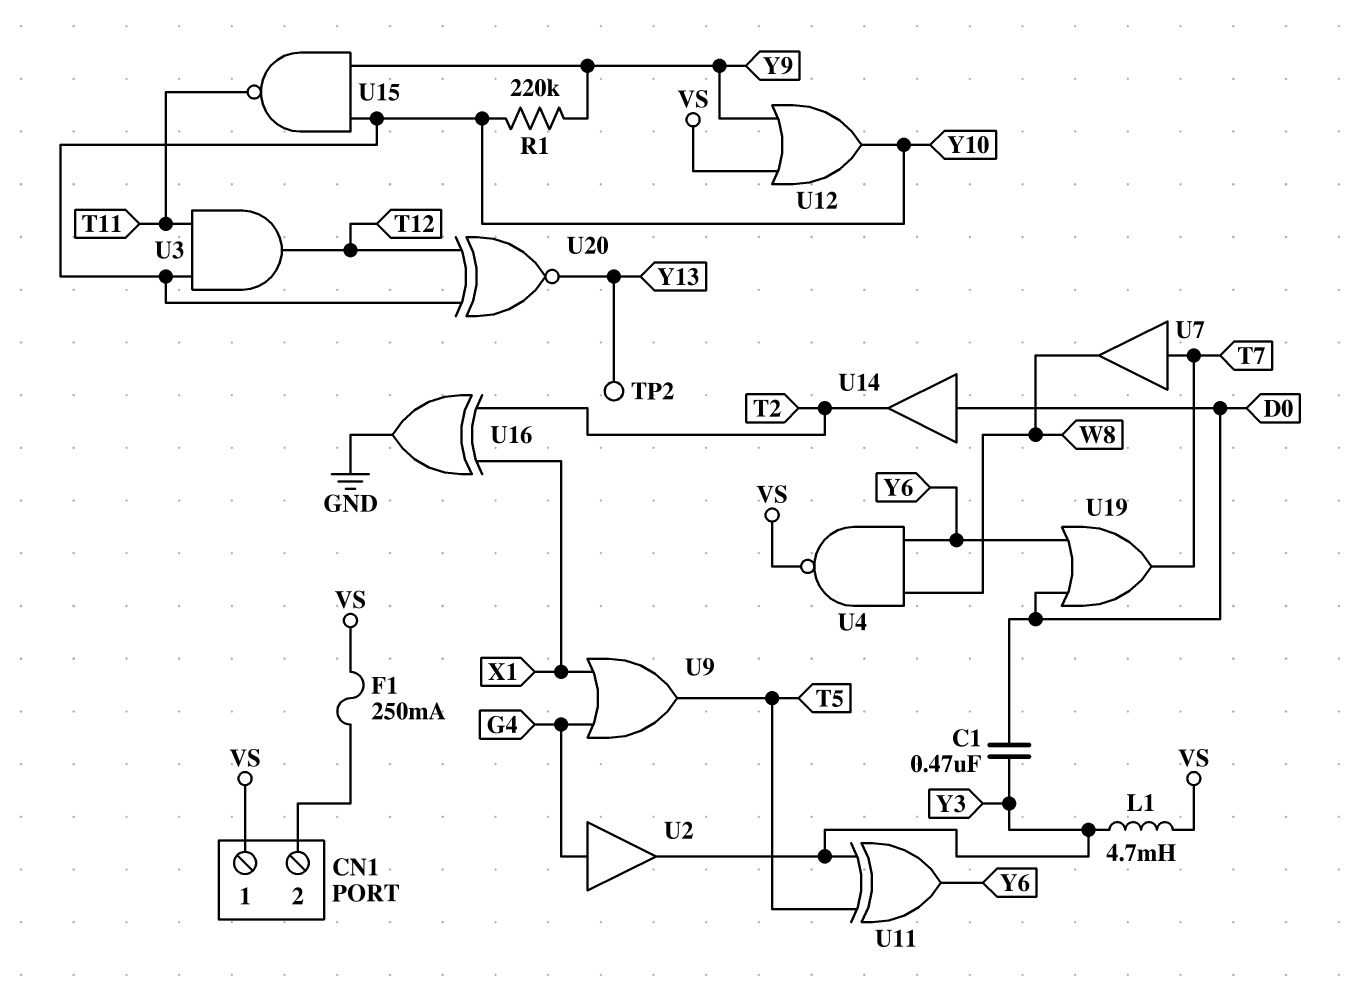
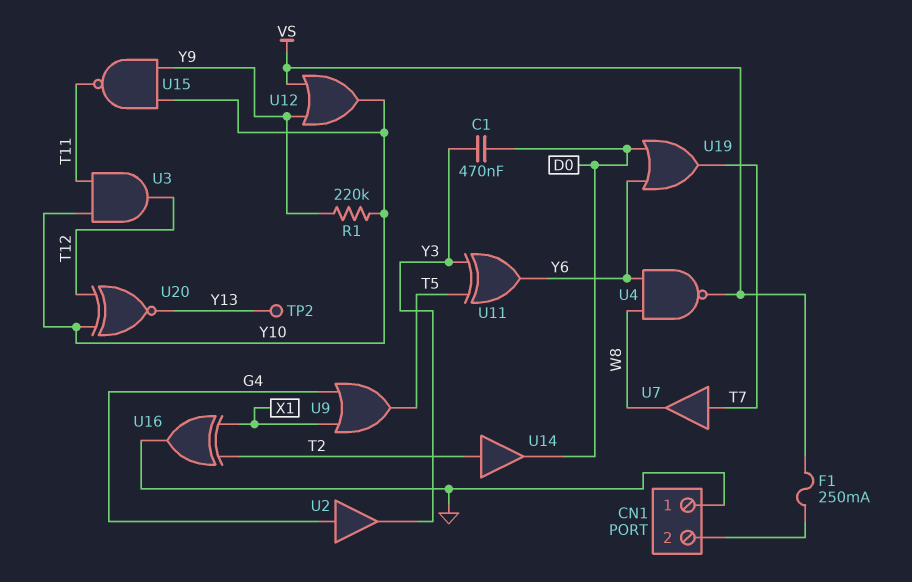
CN1 pin 1: VS -> GND
L1: 4.7mH (VS, Y3) -> none
U14: buffer (in D0, out T2) -> buffer (in T2, out D0)

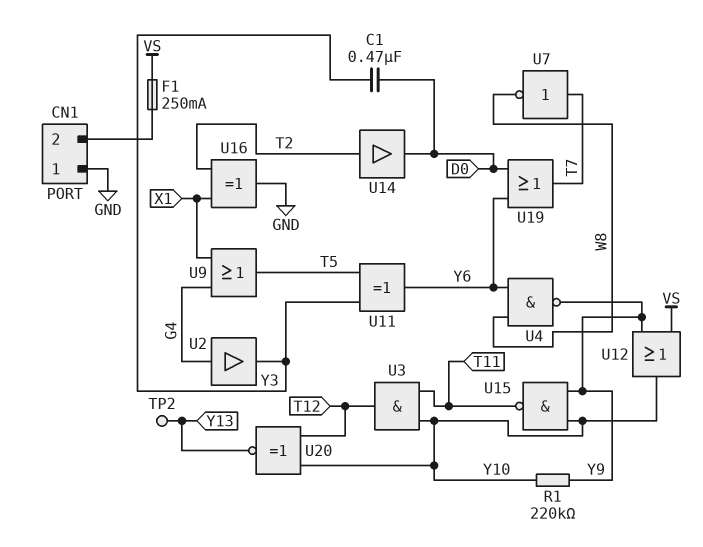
U4: NAND (in W8, in Y6, out VS) -> NAND (in W8, in Y6, out Y9)
U7: buffer (in T7, out W8) -> NOT (in T7, out W8)

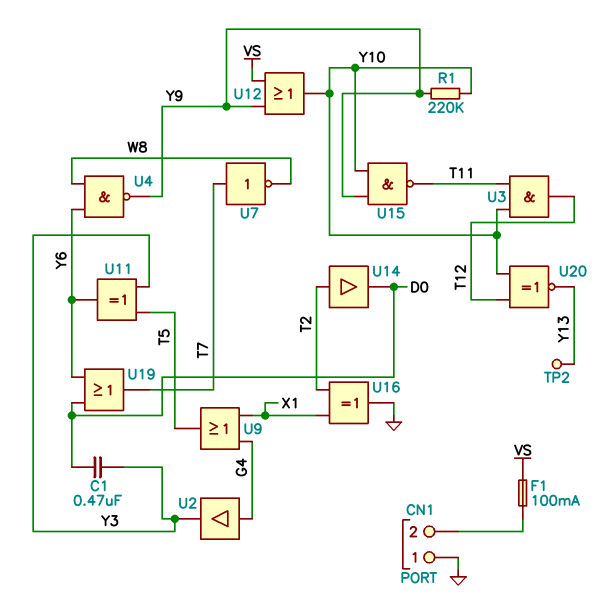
F1: 250mA (CN1/2, VS) -> 100mA (CN1/2, VS)

